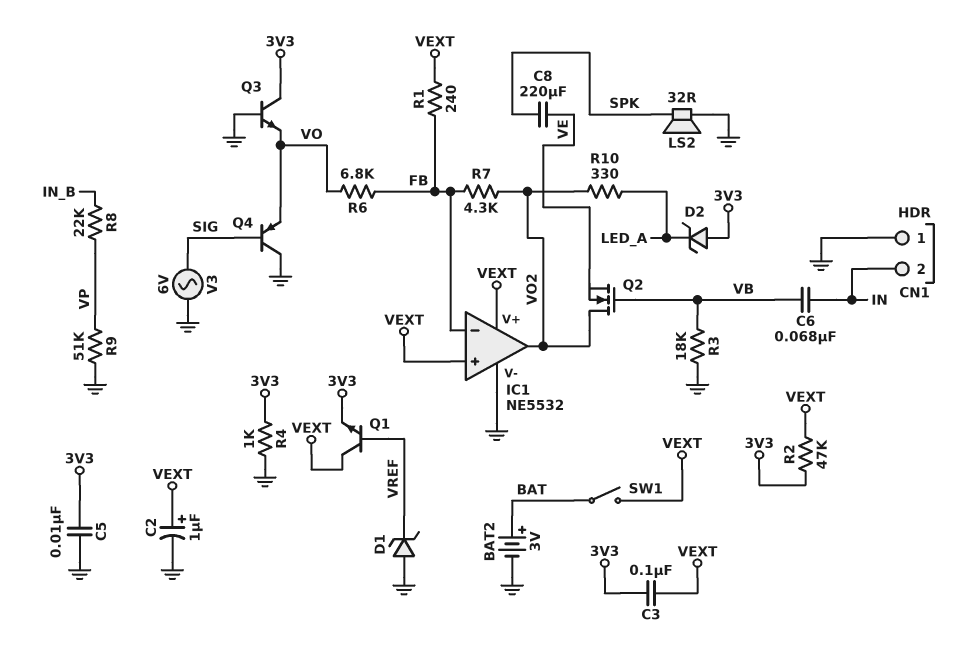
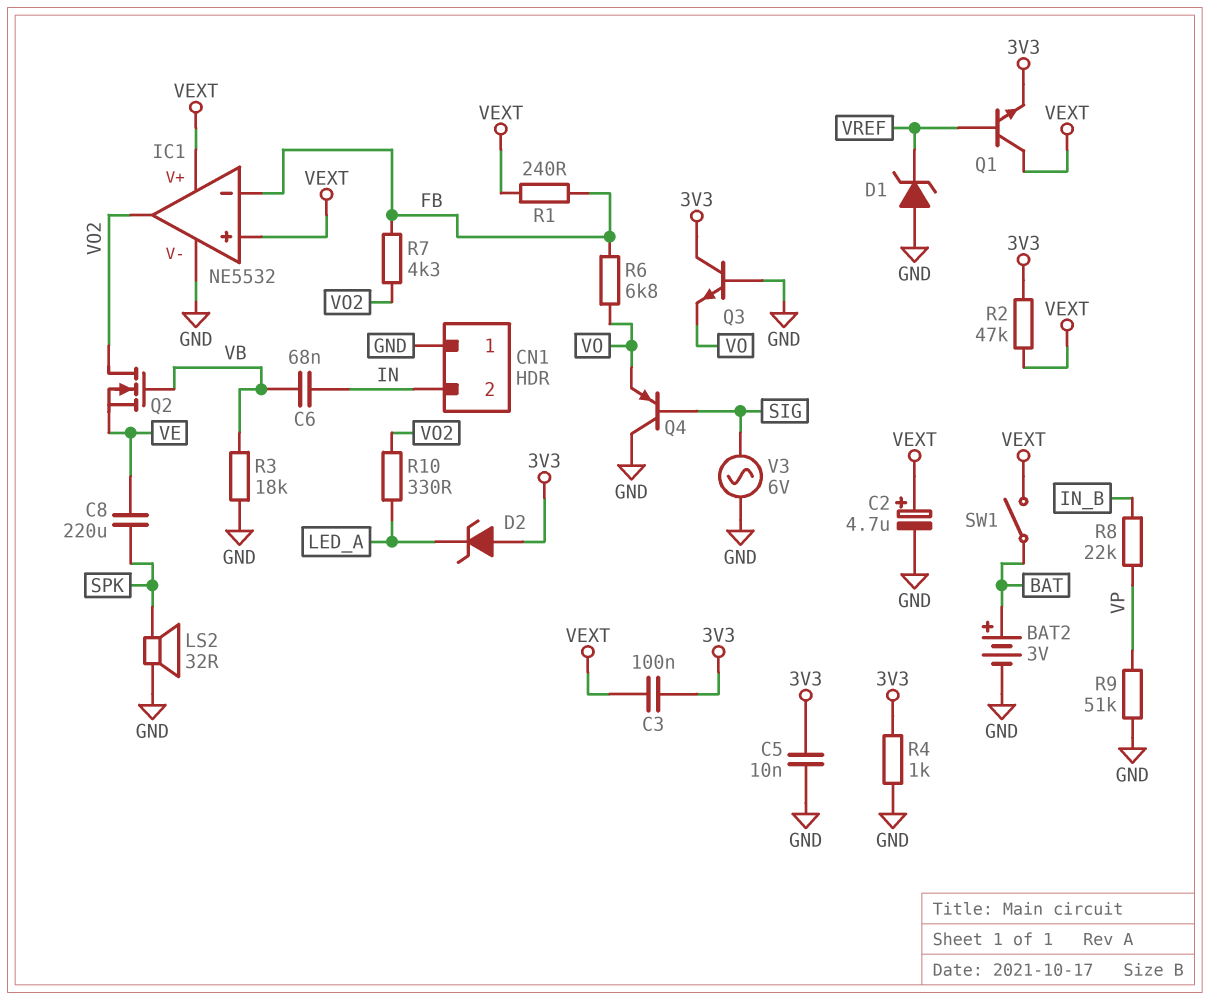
C2: 1uF (plus VEXT, minus GND) -> 4.7uF (plus VEXT, minus GND)

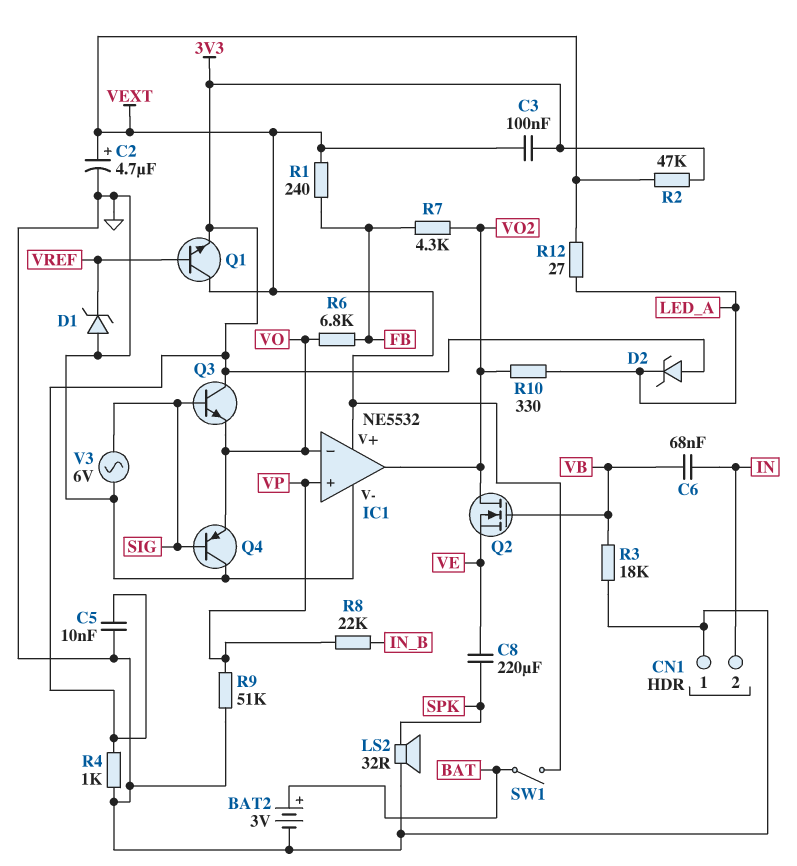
IC1 pin in+: VEXT -> VP
IC1 pin in-: FB -> VO
Q3: NPN (B GND, C 3V3, E VO) -> NPN (B SIG, C 3V3, E VO)
R12: none -> 27 (LED_A, VEXT)

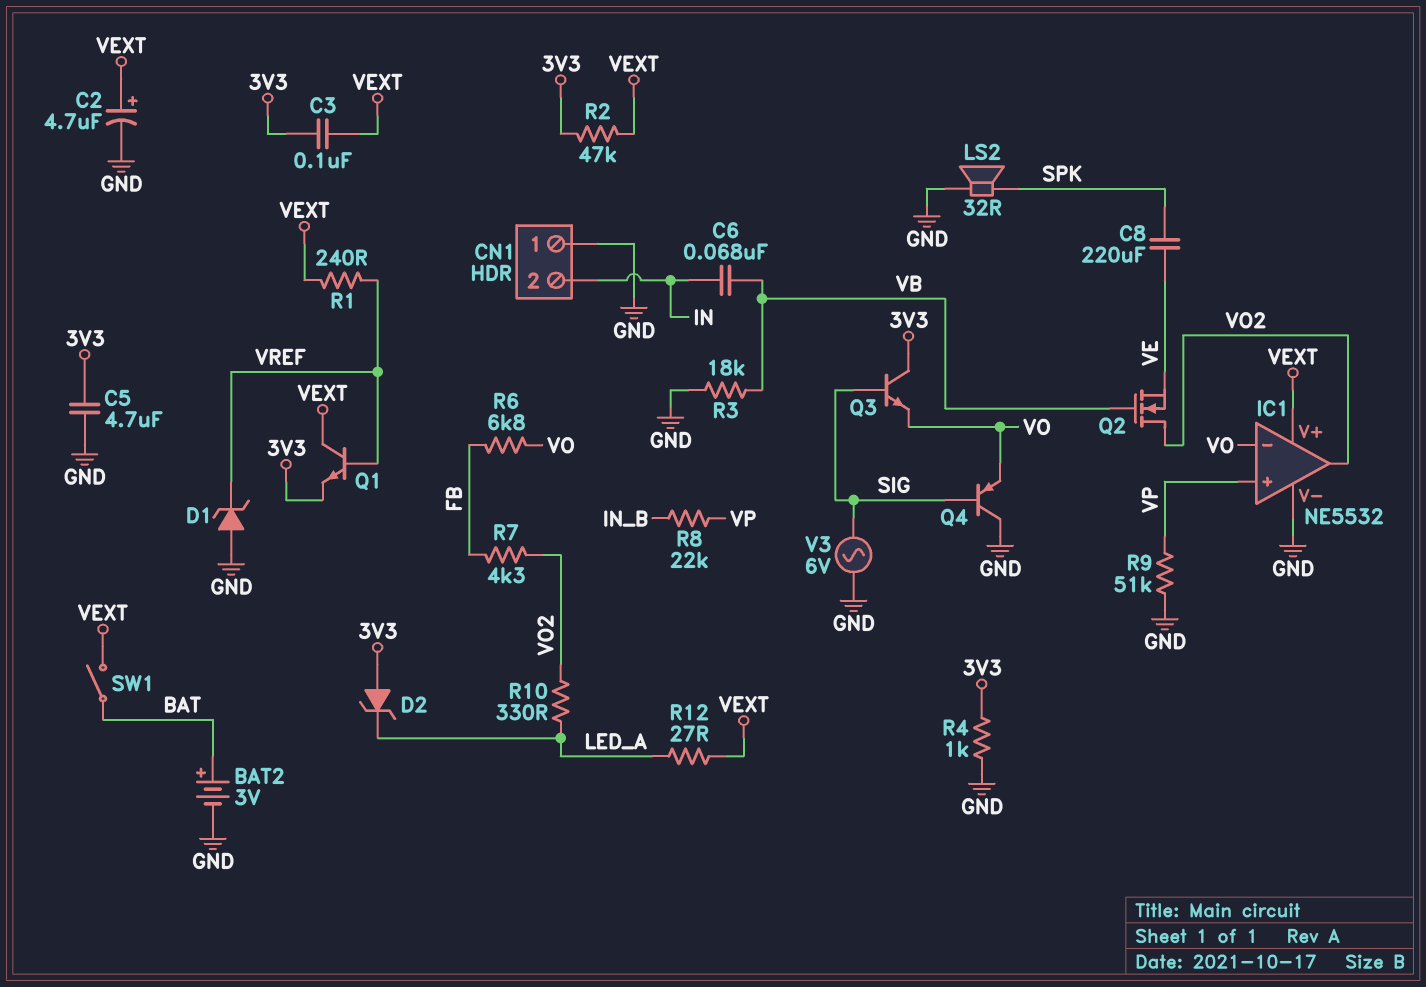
C5: 10nF (3V3, GND) -> 4.7uF (3V3, GND)
R1: 240 (FB, VEXT) -> 240 (VEXT, VREF)

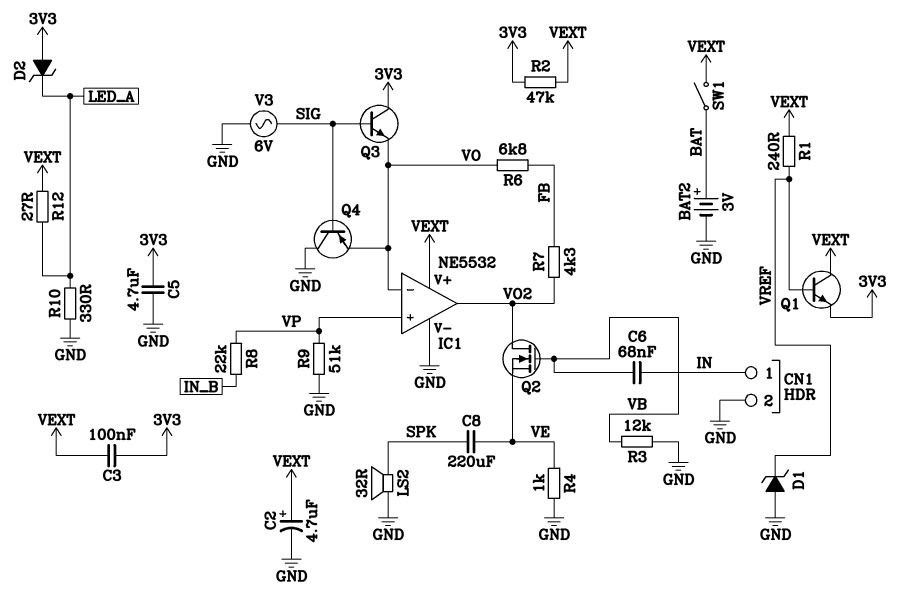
CN1 pin 1: GND -> IN
CN1 pin 2: IN -> GND
R3: 18k (GND, VB) -> 12k (GND, VB)
R4: 1k (3V3, GND) -> 1k (GND, VE)
R10: 330 (LED_A, VO2) -> 330 (GND, LED_A)

